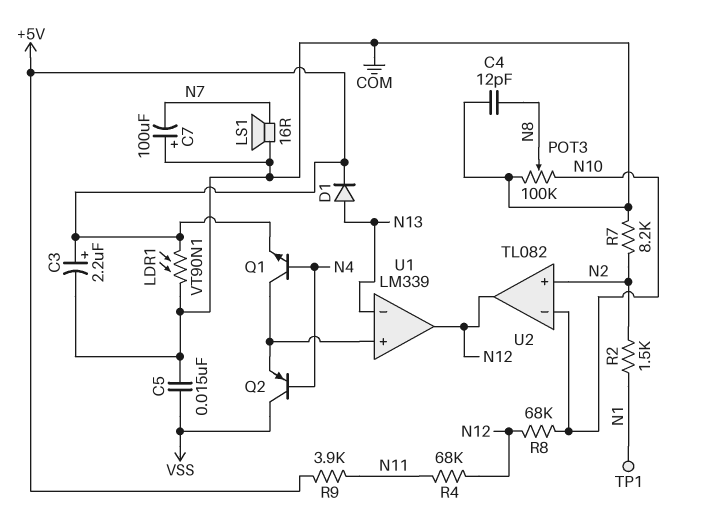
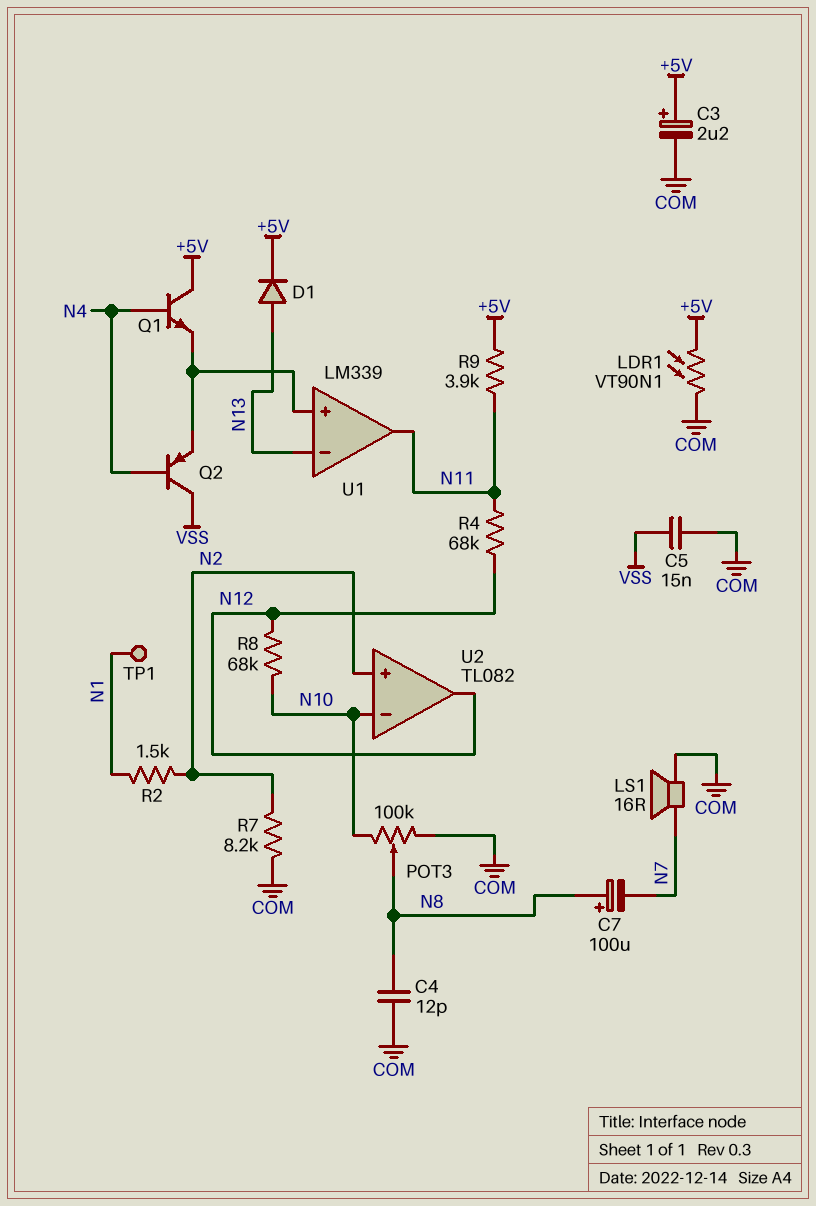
C7: 100uF (plus COM, minus N7) -> 100uF (plus N8, minus N7)
Q1: NPN (B N4, C U1/in+, E +5V) -> NPN (B N4, C +5V, E U1/in+)
U1 pin out: N12 -> N11

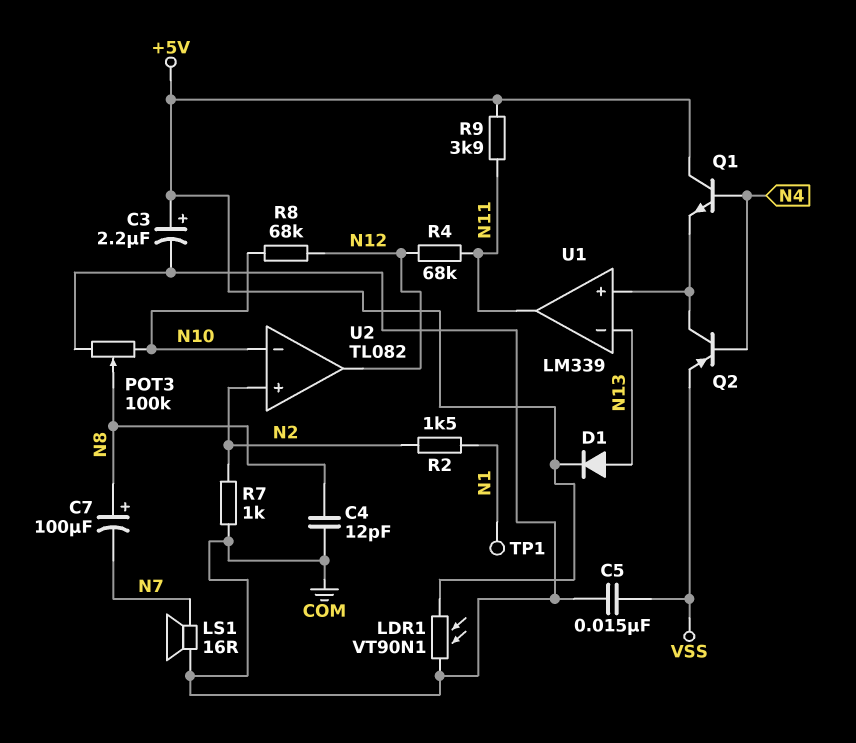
Q2: PNP (B N4, C VSS, E U1/in+) -> PNP (B N4, C U1/in+, E VSS)
R7: 8.2k (COM, N2) -> 1k (COM, N2)

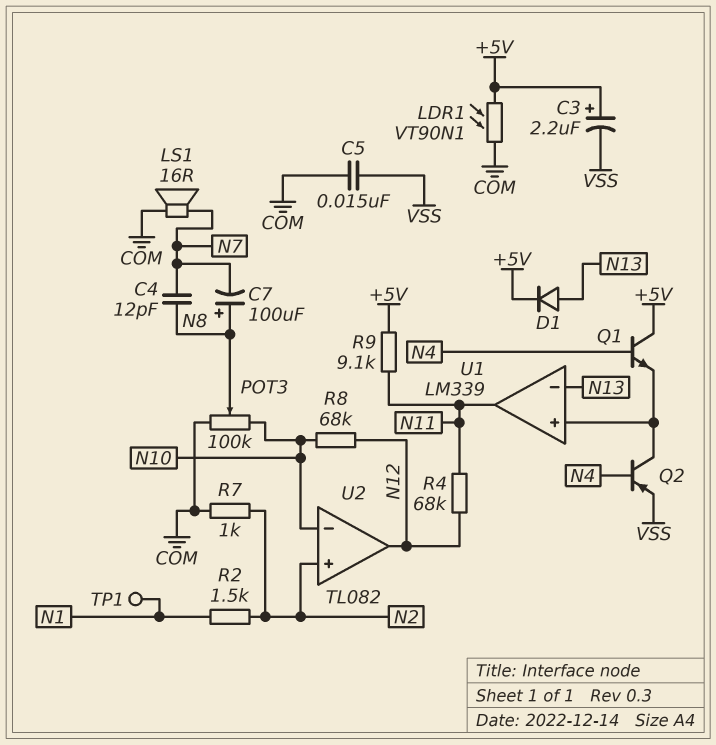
C3: 2.2uF (plus +5V, minus COM) -> 2.2uF (plus +5V, minus VSS)
C4: 12pF (COM, N8) -> 12pF (N7, N8)
R9: 3.9k (+5V, N11) -> 9.1k (+5V, N11)

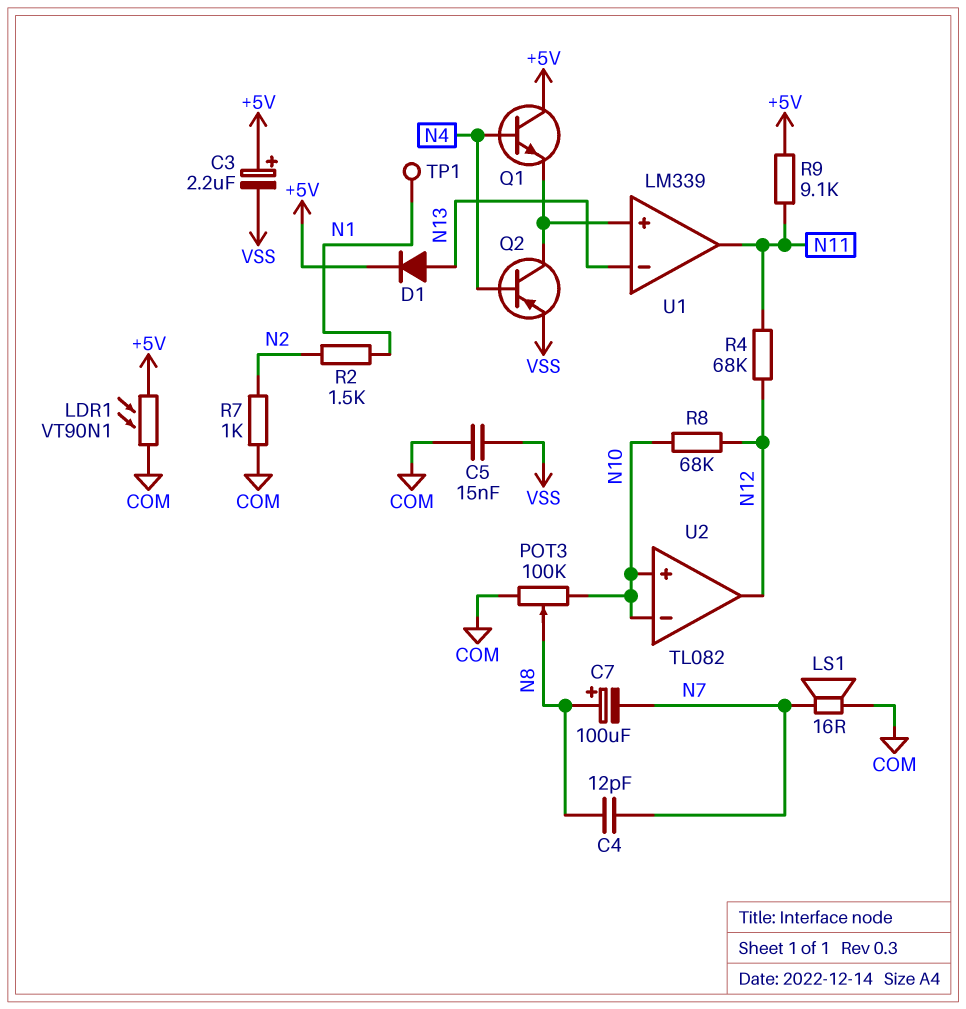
U2 pin in+: N2 -> N10

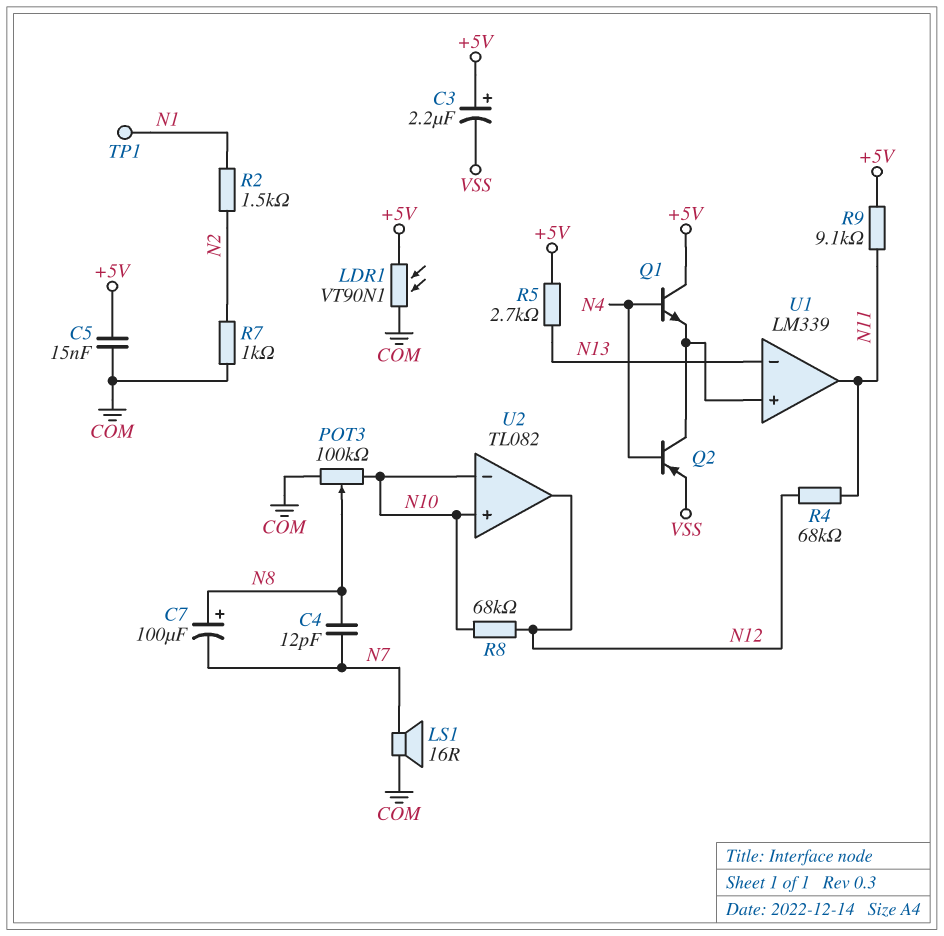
C5: 15nF (COM, VSS) -> 15nF (+5V, COM)
D1: diode (A N13, K +5V) -> none
R5: none -> 2.7k (+5V, N13)

